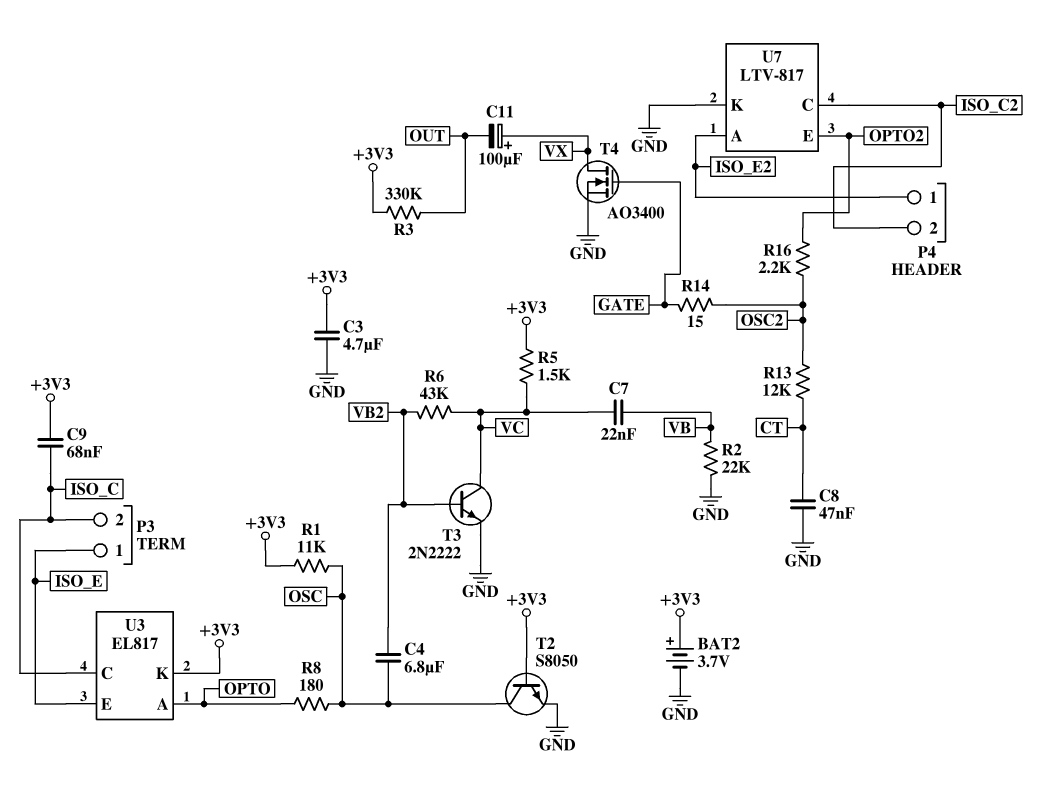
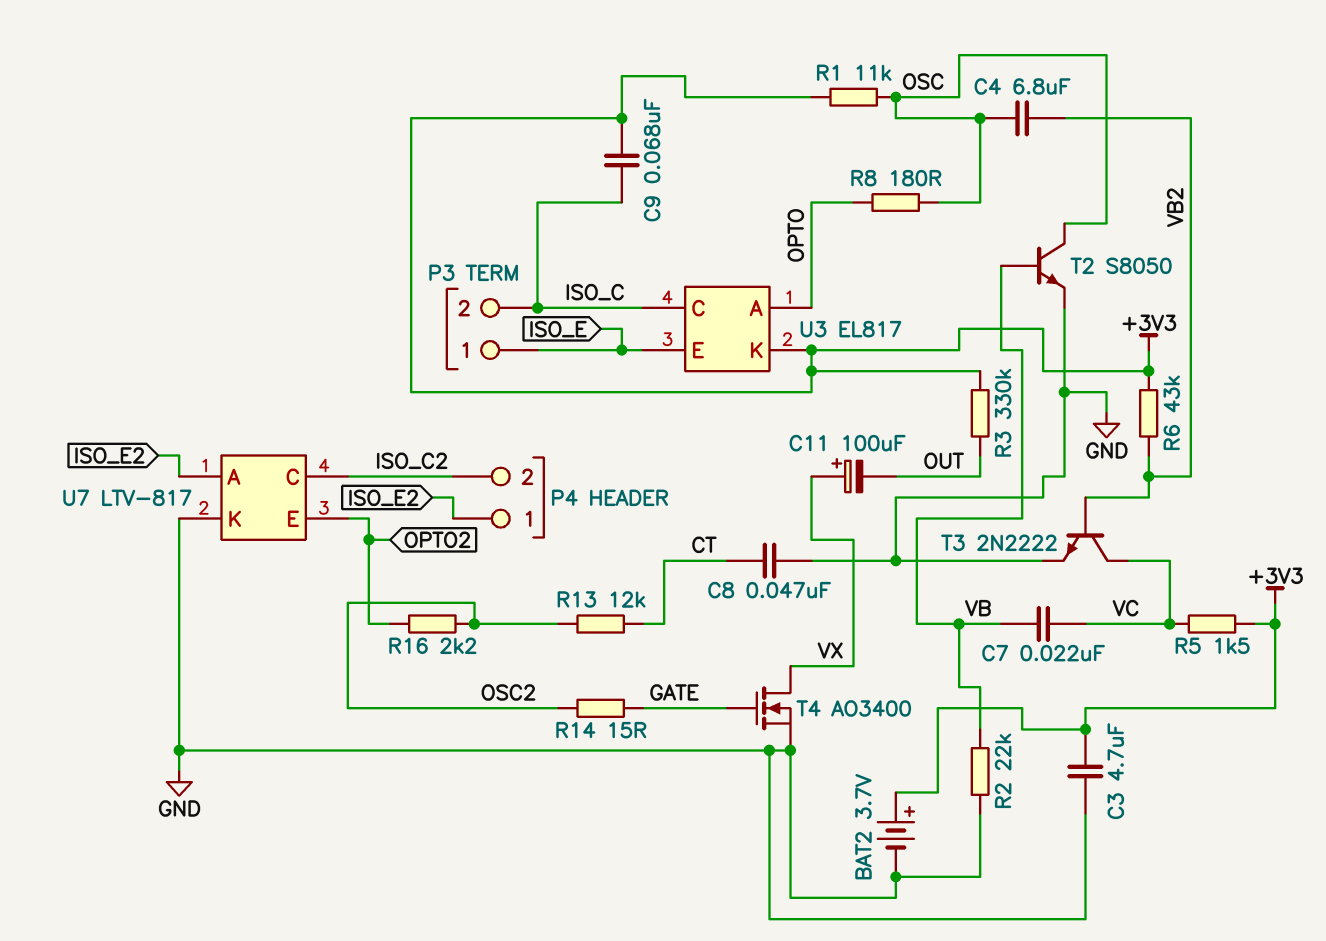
R6: 43k (VB2, VC) -> 43k (+3V3, VB2)
T2: NPN S8050 (B +3V3, C OSC, E GND) -> NPN S8050 (B VB, C OSC, E GND)

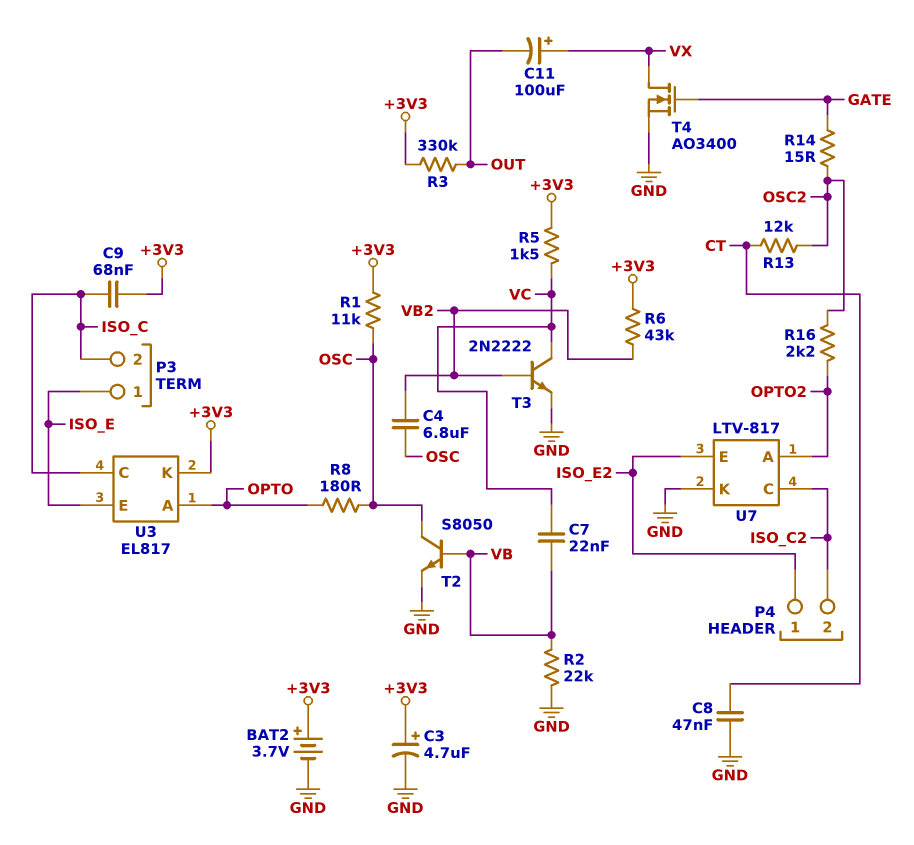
C3: 4.7uF (+3V3, GND) -> 4.7uF (plus +3V3, minus GND)
U7 pin A: ISO_E2 -> OPTO2
U7 pin E: OPTO2 -> ISO_E2

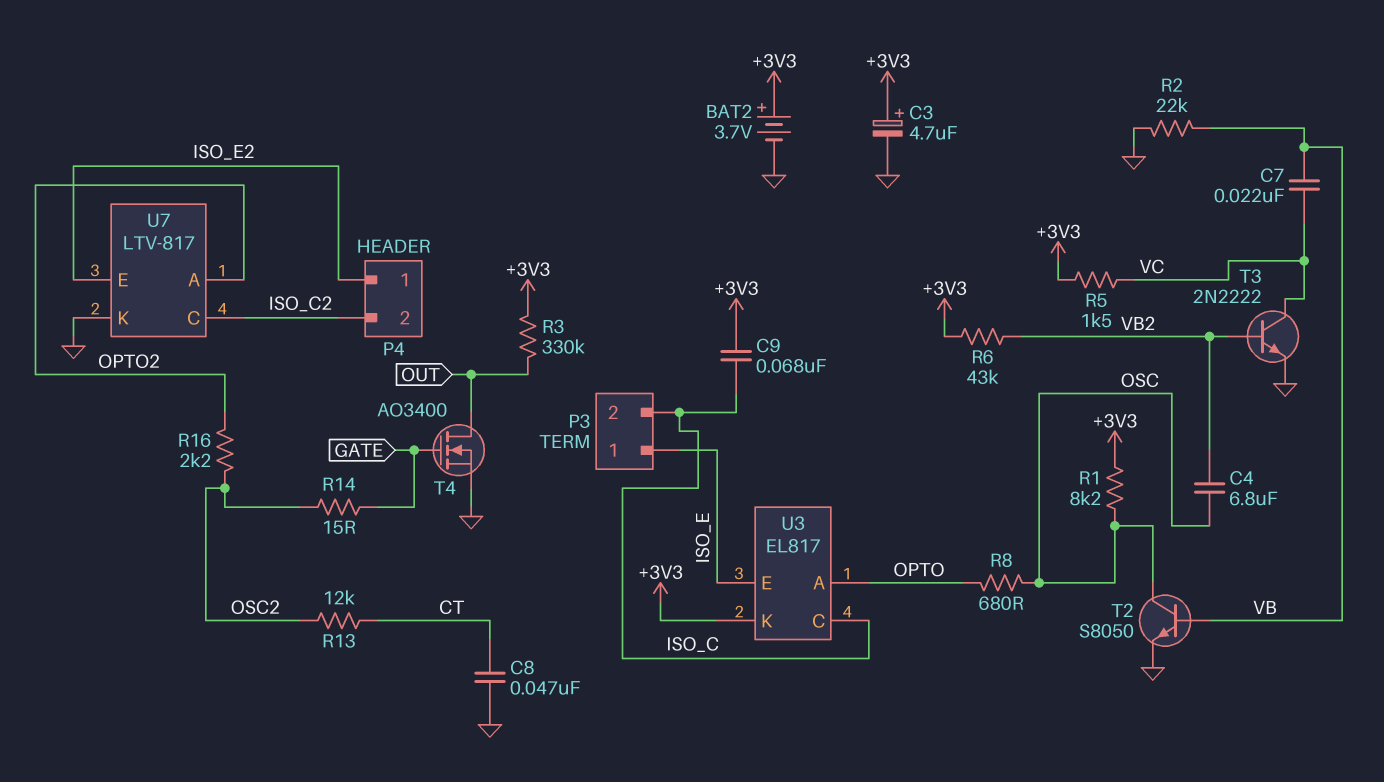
C11: 100uF (plus VX, minus OUT) -> none
R1: 11k (+3V3, OSC) -> 8.2k (+3V3, OSC)
R8: 180 (OPTO, OSC) -> 680 (OPTO, OSC)
T4: NMOS AO3400 (G GATE, D VX, S GND) -> NMOS AO3400 (G GATE, D OUT, S GND)

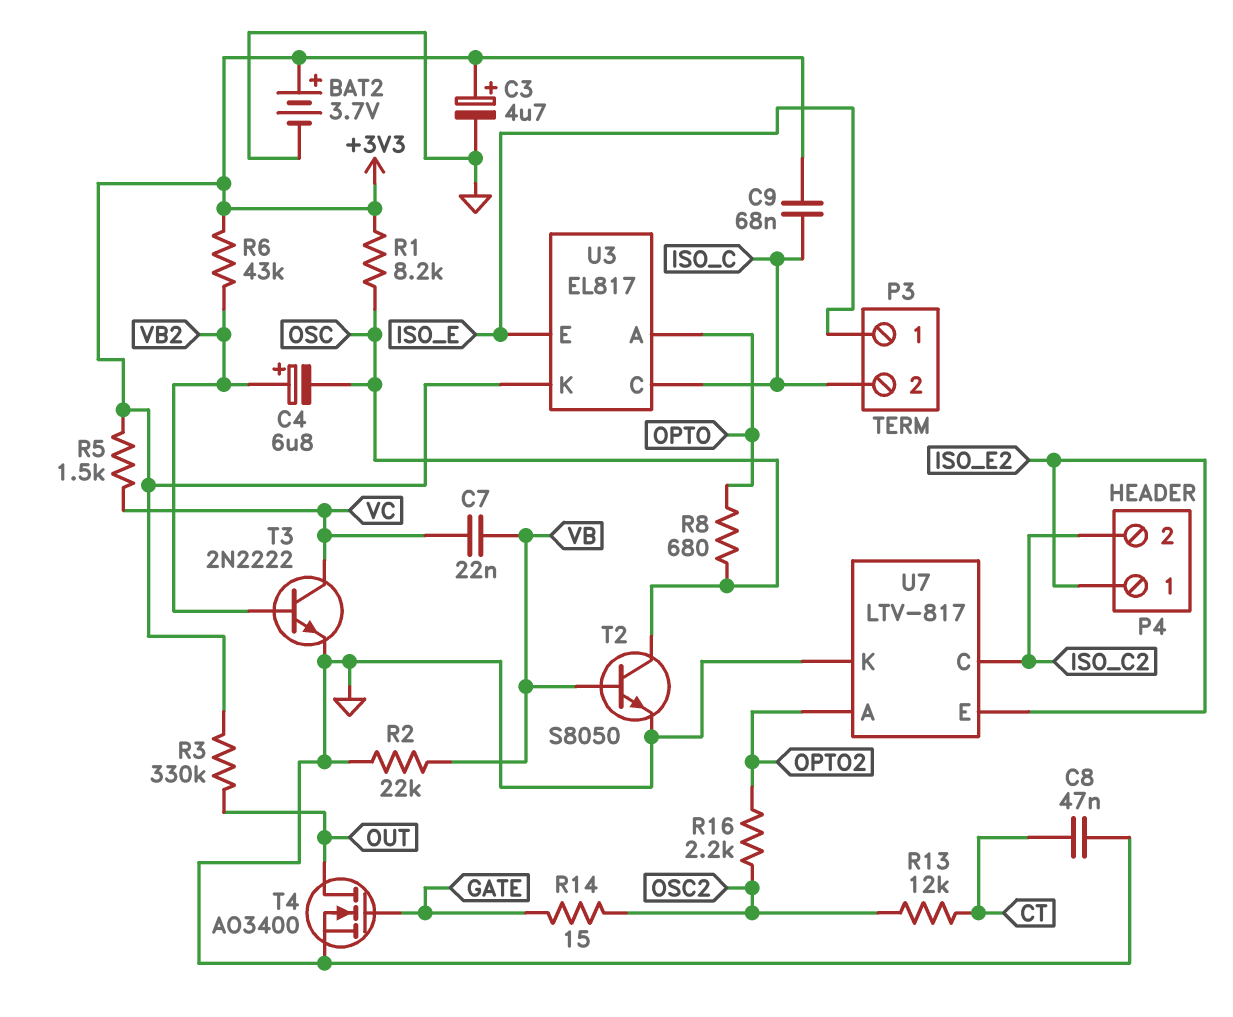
C4: 6.8uF (OSC, VB2) -> 6.8uF (plus VB2, minus OSC)

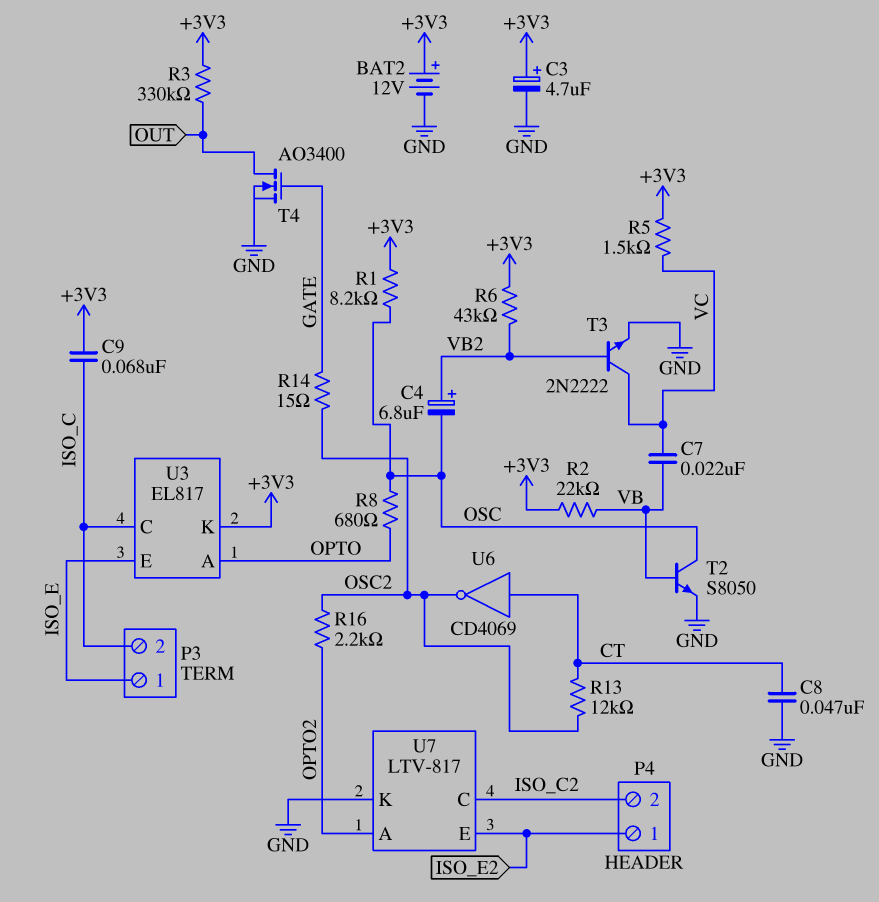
BAT2: 3.7V (plus +3V3, minus GND) -> 12V (plus +3V3, minus GND)
R2: 22k (GND, VB) -> 22k (+3V3, VB)
U6: none -> NOT CD4069 (in CT, out OSC2)

